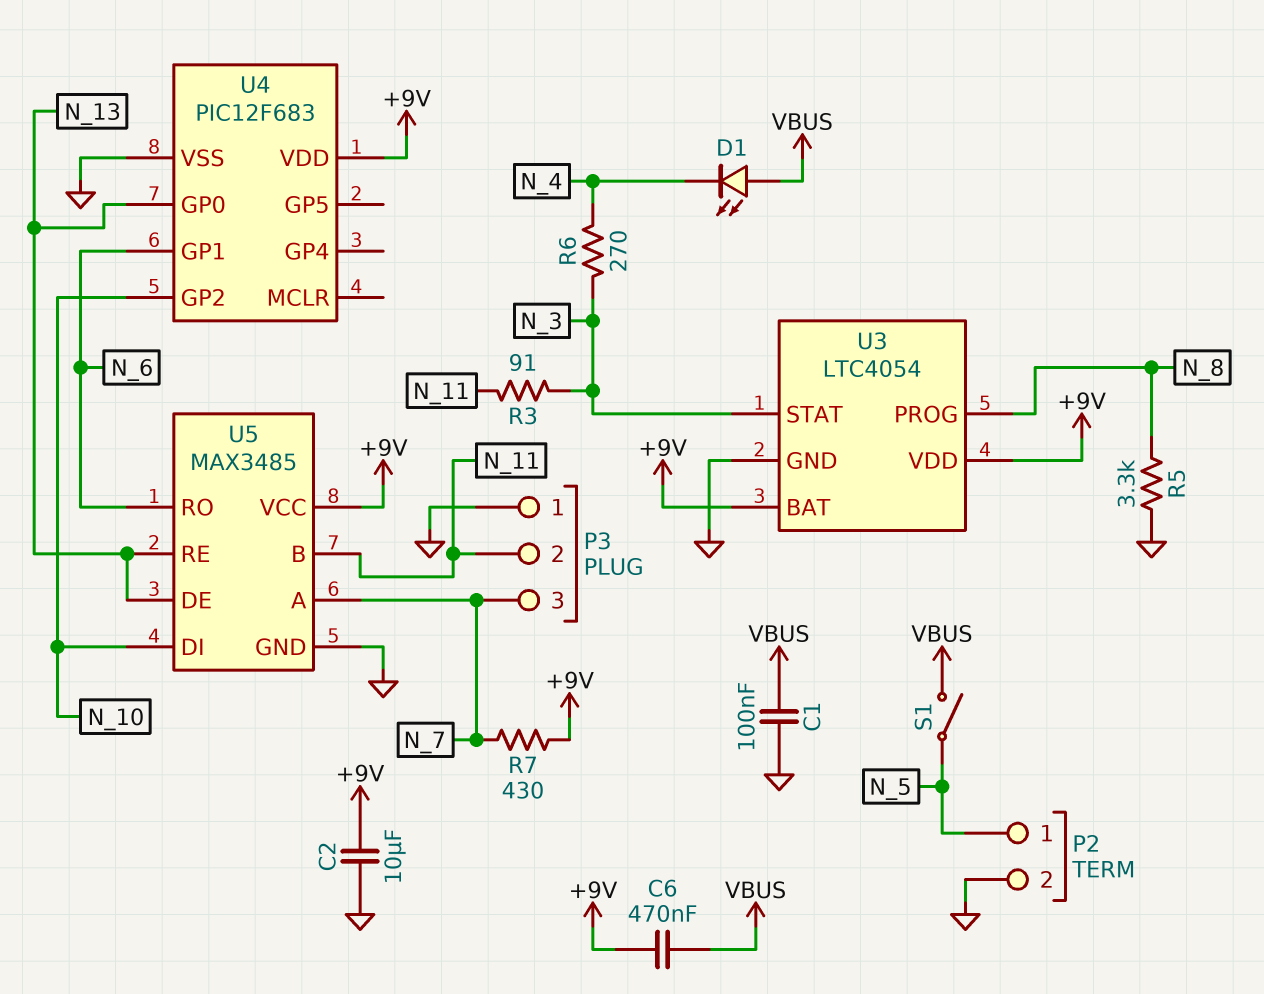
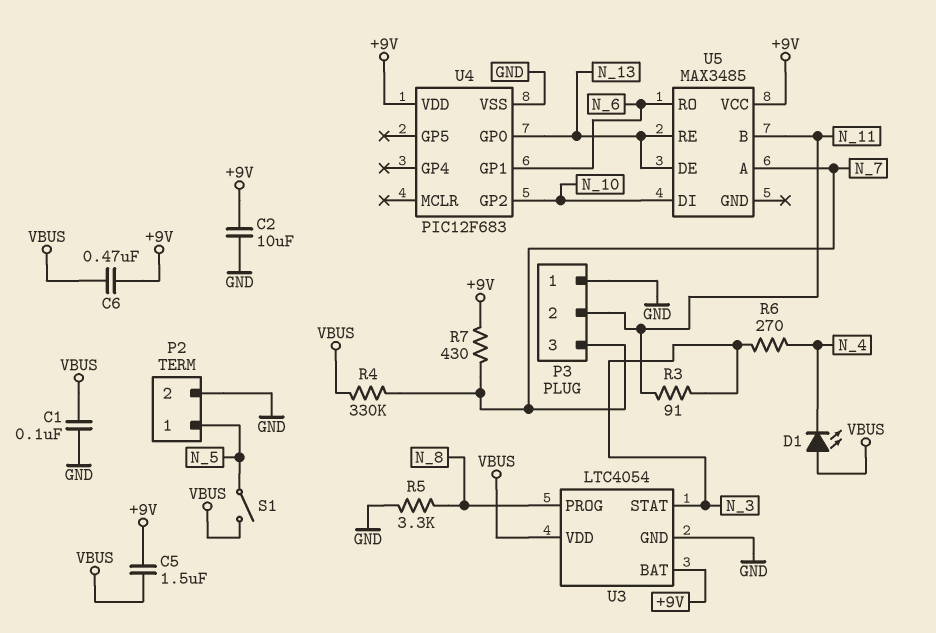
C5: none -> 1.5uF (+9V, VBUS)
R4: none -> 330k (N_7, VBUS)
U3 pin VDD: +9V -> VBUS
U5 pin GND: GND -> none

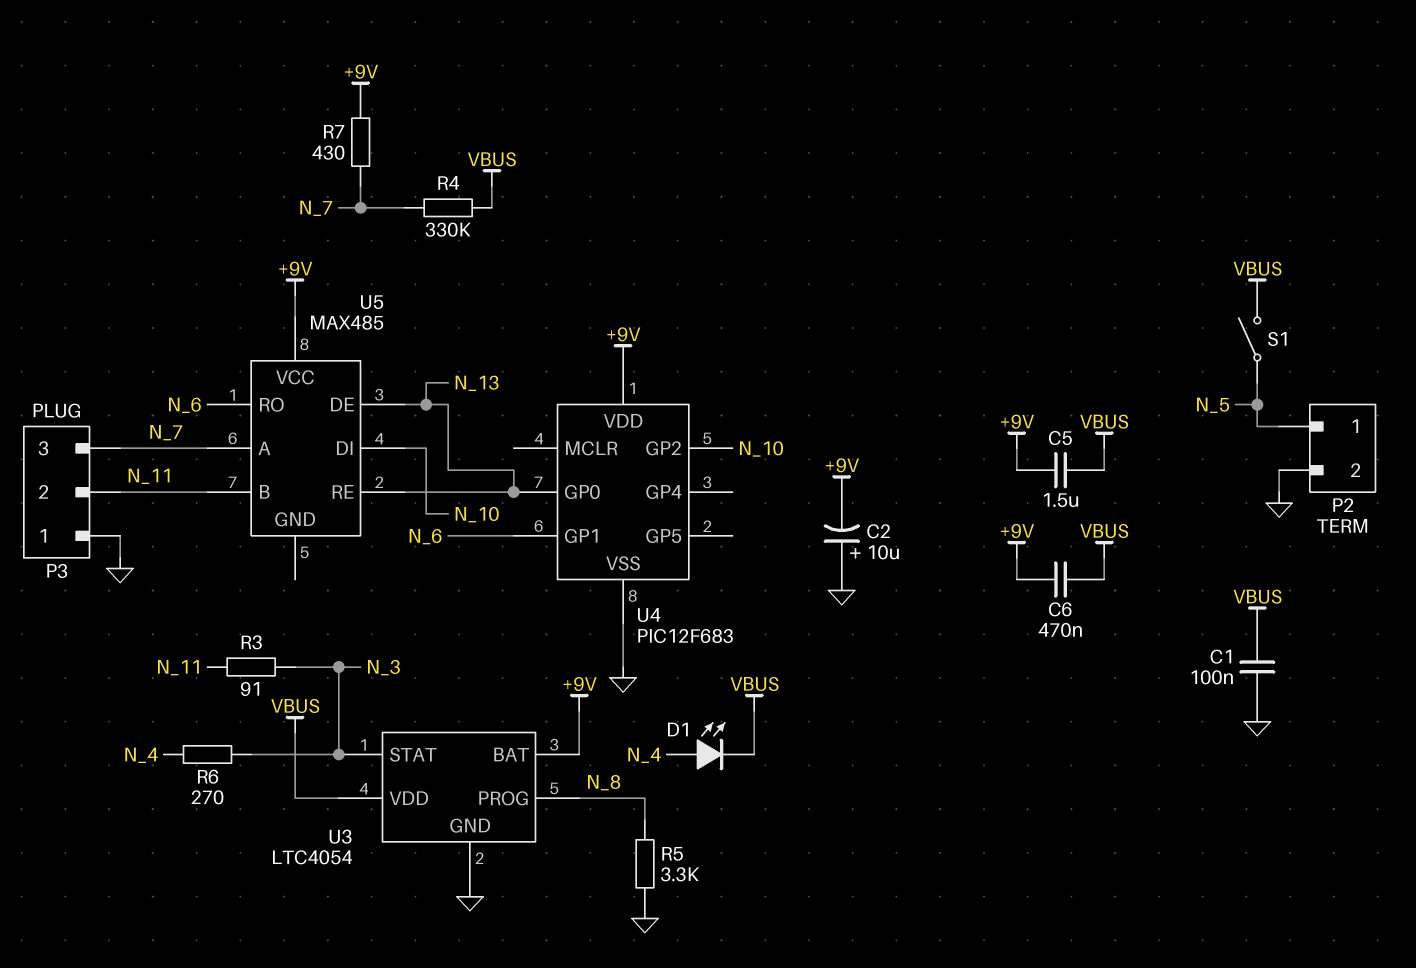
C2: 10uF (+9V, GND) -> 10uF (plus GND, minus +9V)
D1: LED (A VBUS, K N_4) -> LED (A N_4, K VBUS)
U5: MAX3485 -> MAX485

